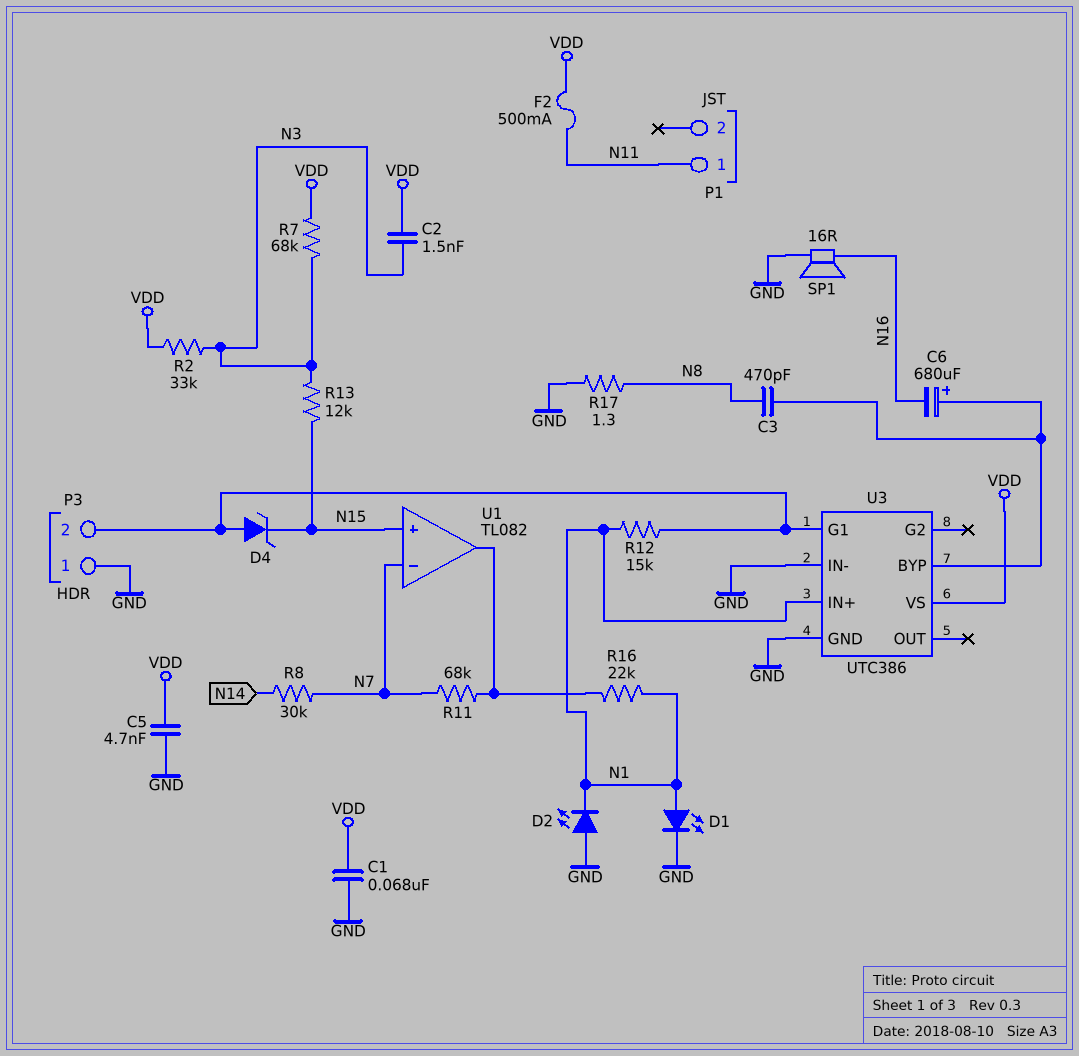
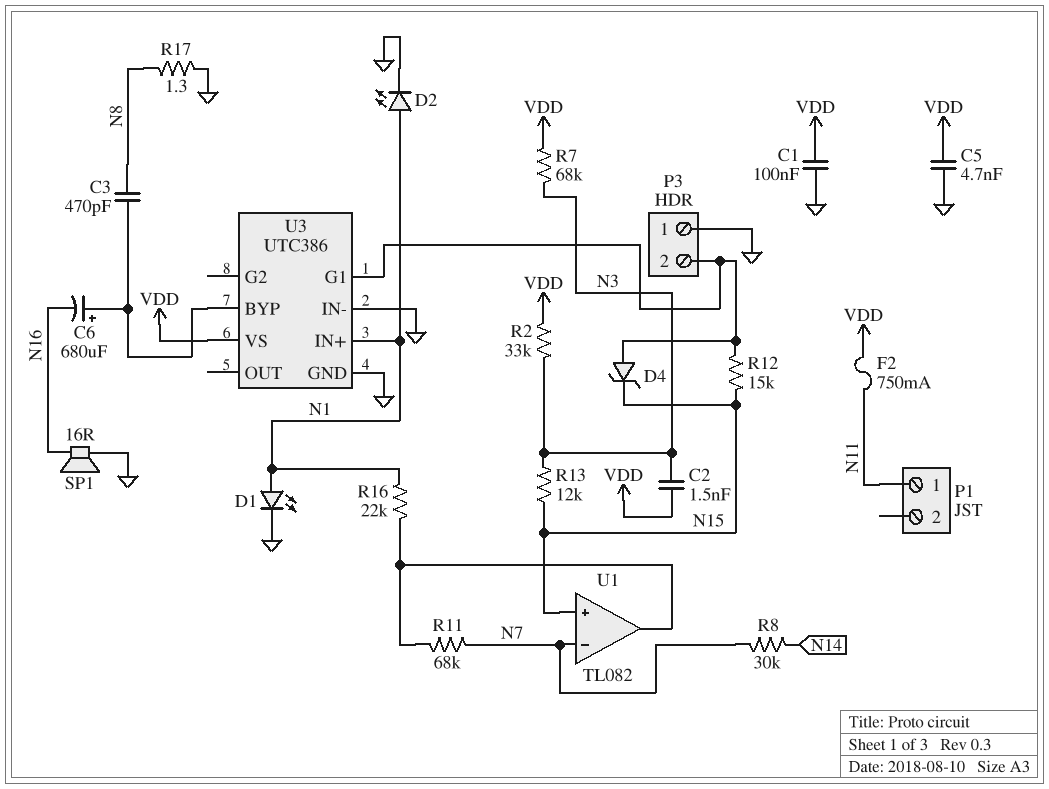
C1: 68nF (GND, VDD) -> 100nF (GND, VDD)
D2: LED (A GND, K N1) -> LED (A N1, K GND)
F2: 500mA (N11, VDD) -> 750mA (N11, VDD)
R12: 15k (N1, P3/2) -> 15k (N15, P3/2)

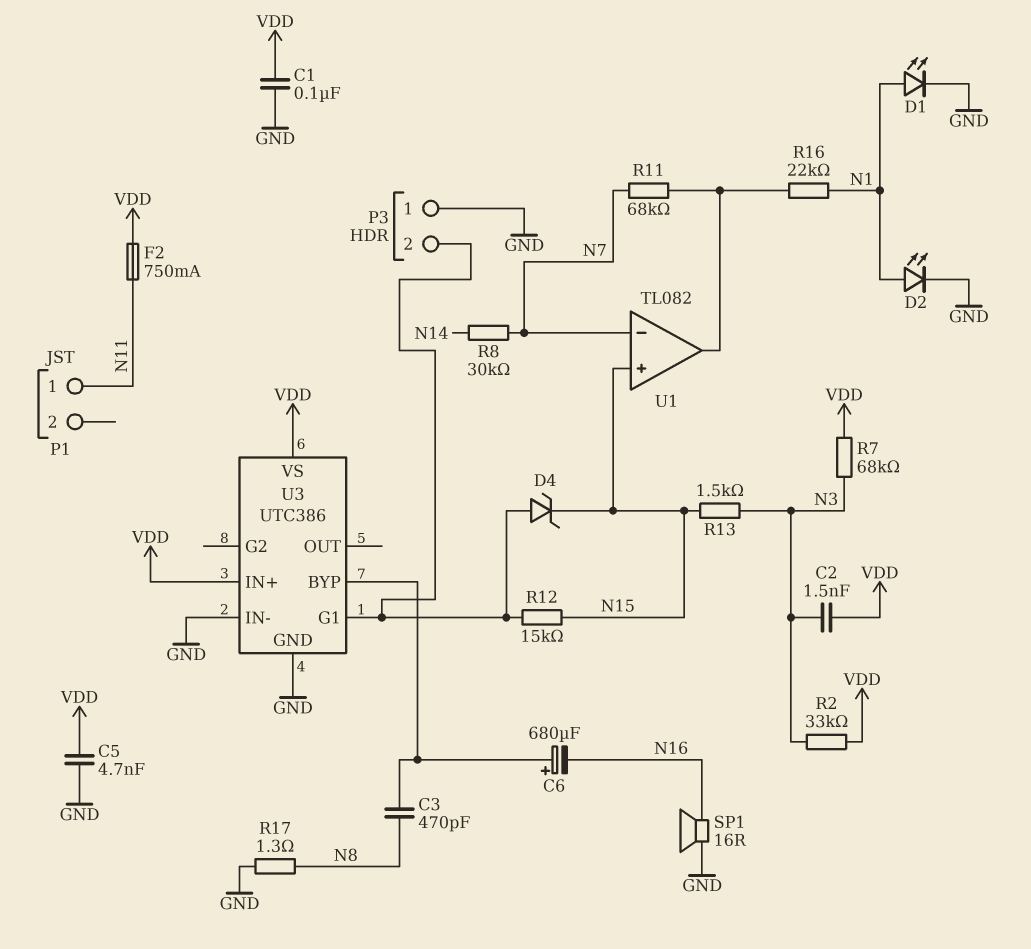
R13: 12k (N3, N15) -> 1.5k (N3, N15)
U3 pin IN+: N1 -> VDD

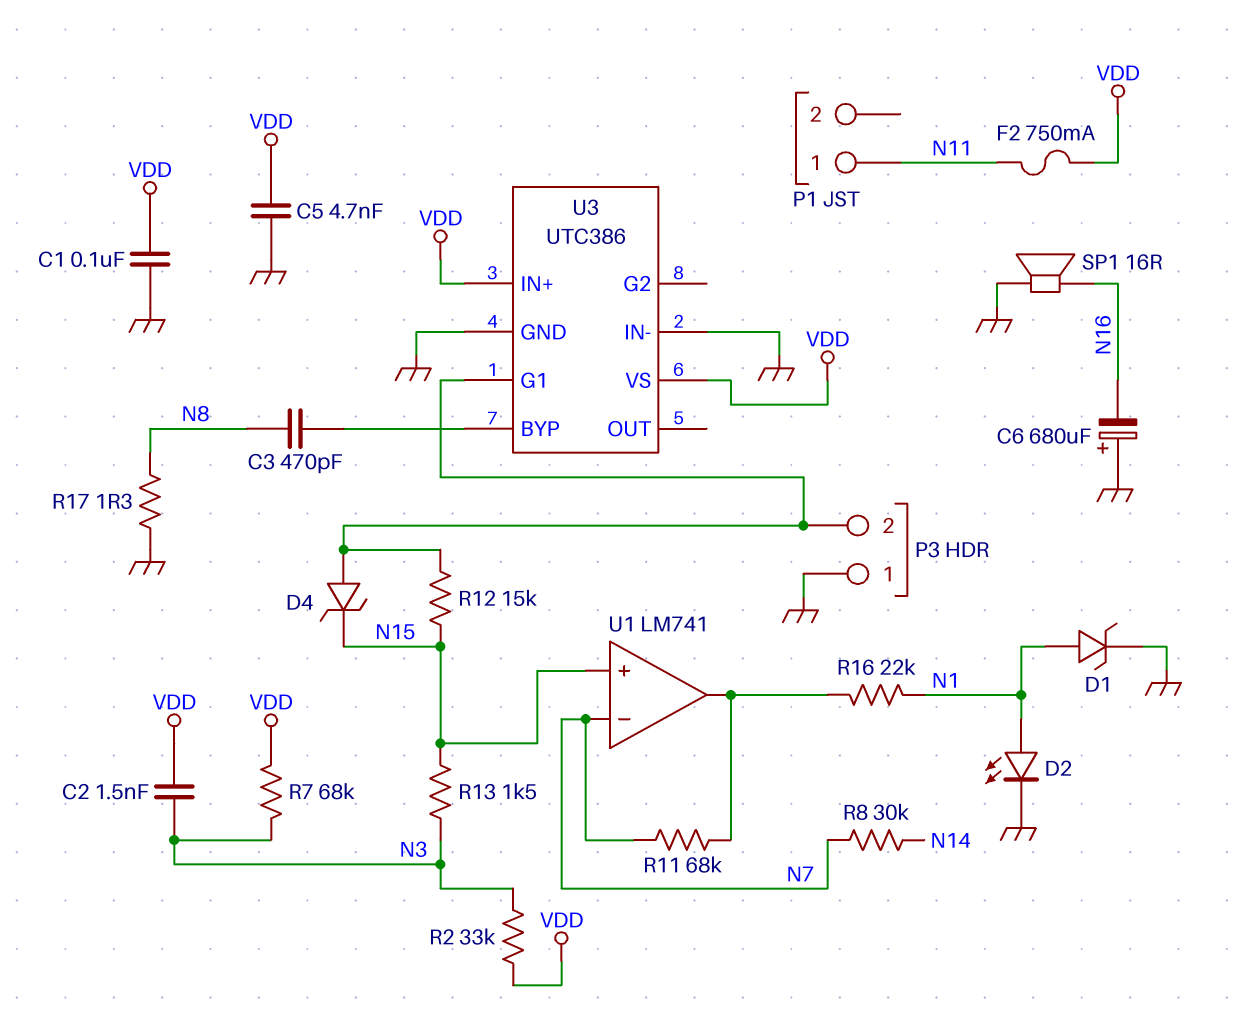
C6: 680uF (plus U3/BYP, minus N16) -> 680uF (plus GND, minus N16)
D1: LED (A N1, K GND) -> zener (A N1, K GND)
U1: TL082 -> LM741

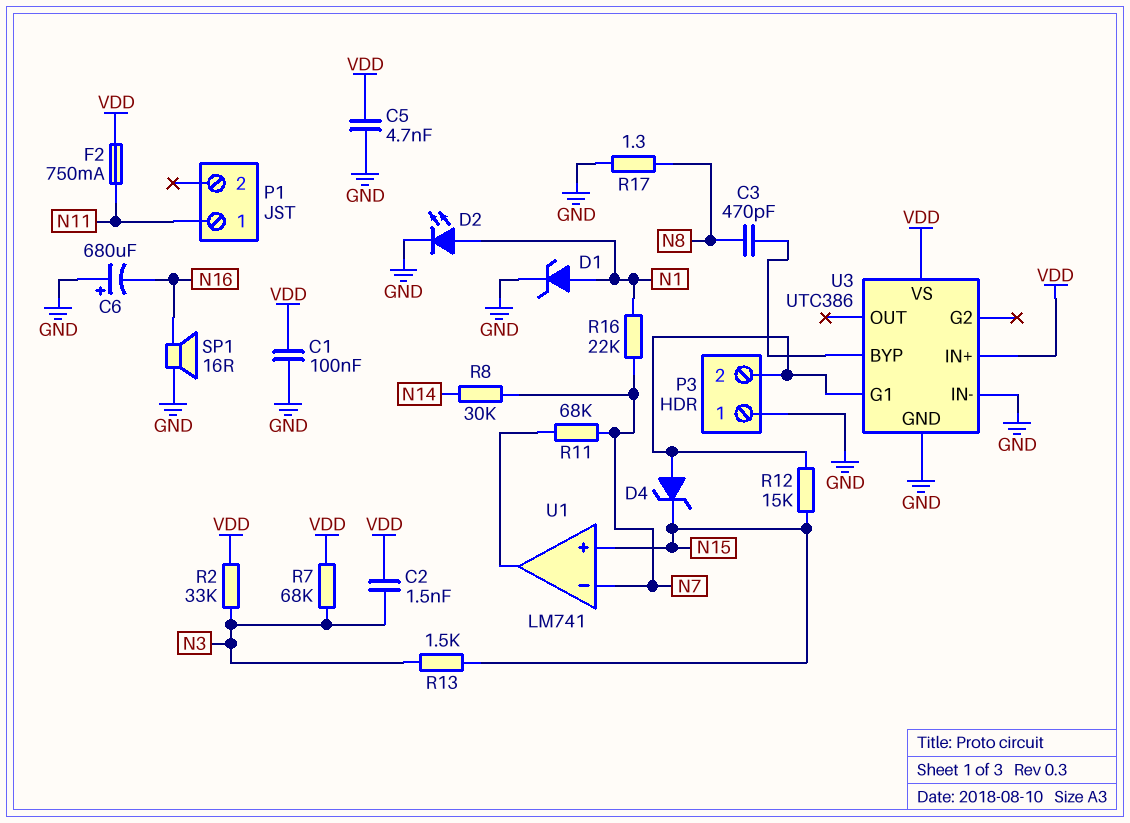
R16: 22k (N1, U1/out) -> 22k (N1, N7)

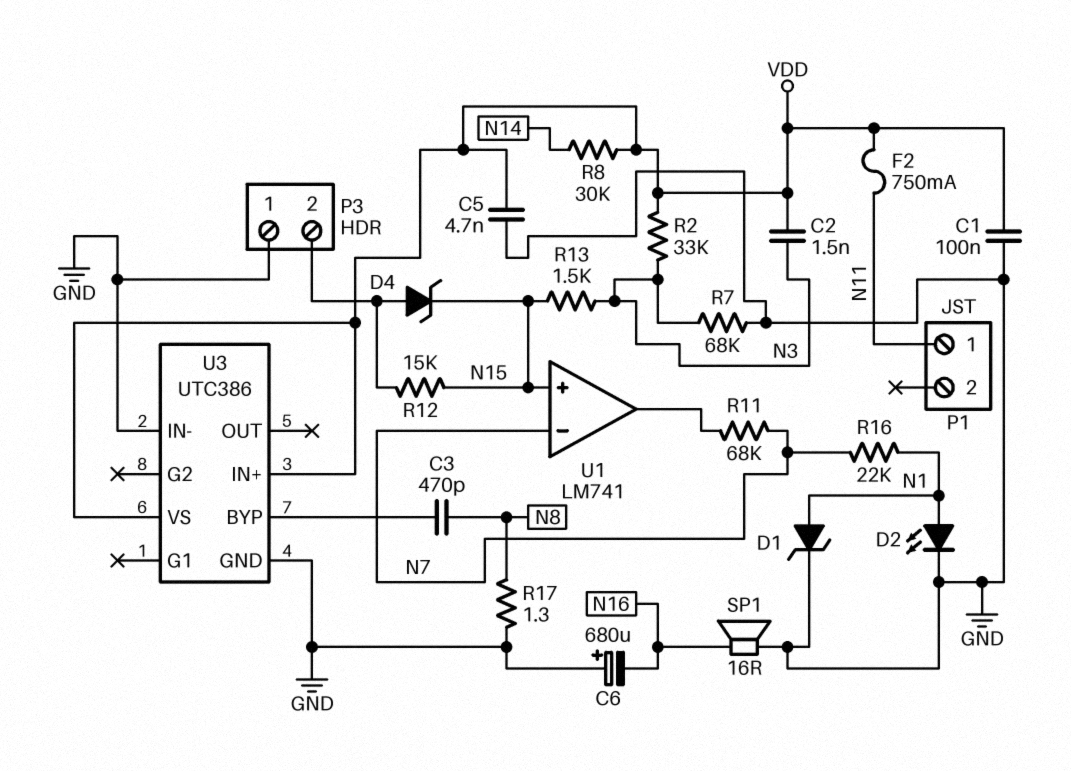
R7: 68k (N3, VDD) -> 68k (GND, N3)
R8: 30k (N7, N14) -> 30k (N14, VDD)
U3 pin G1: P3/2 -> none

